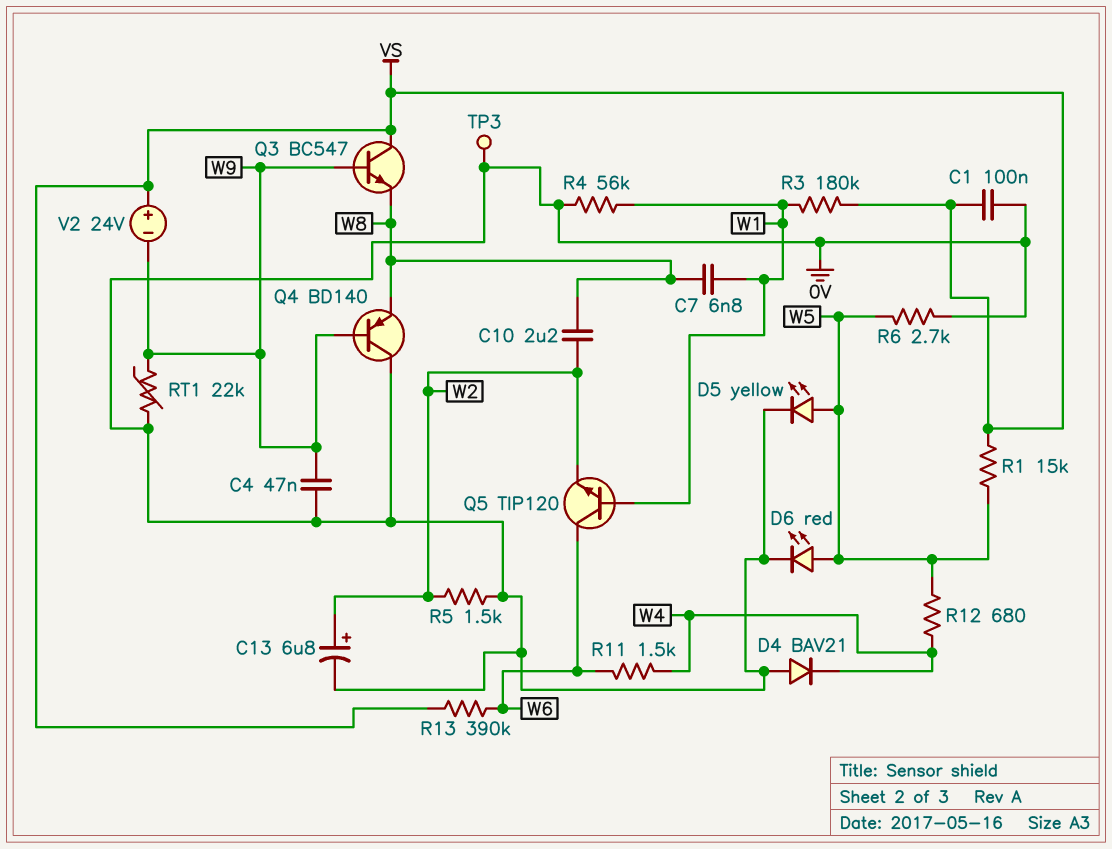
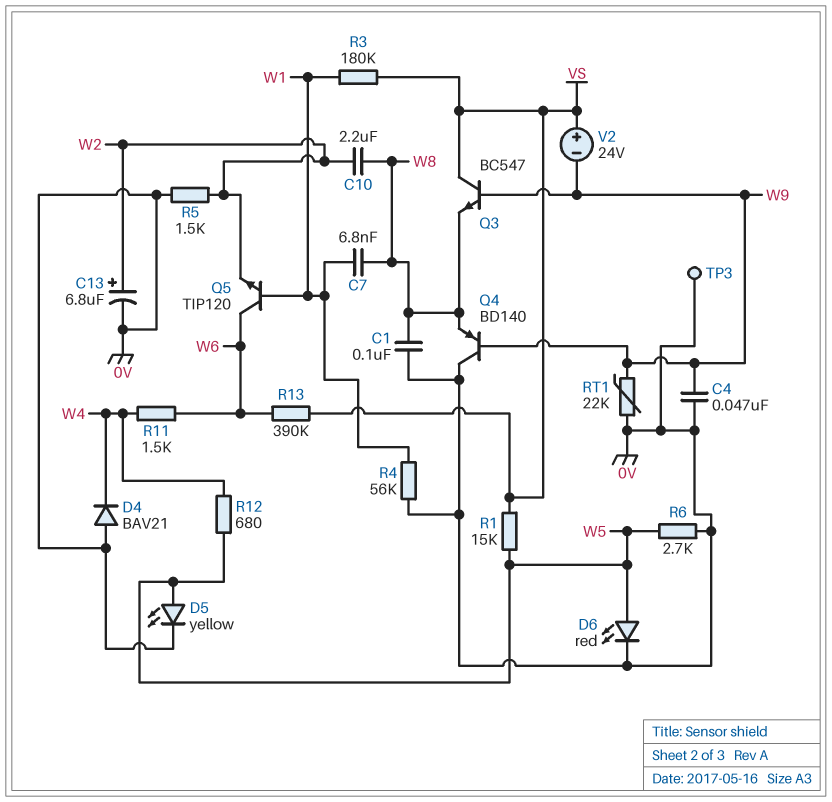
C1: 100nF (0V, VS) -> 100nF (0V, W8)

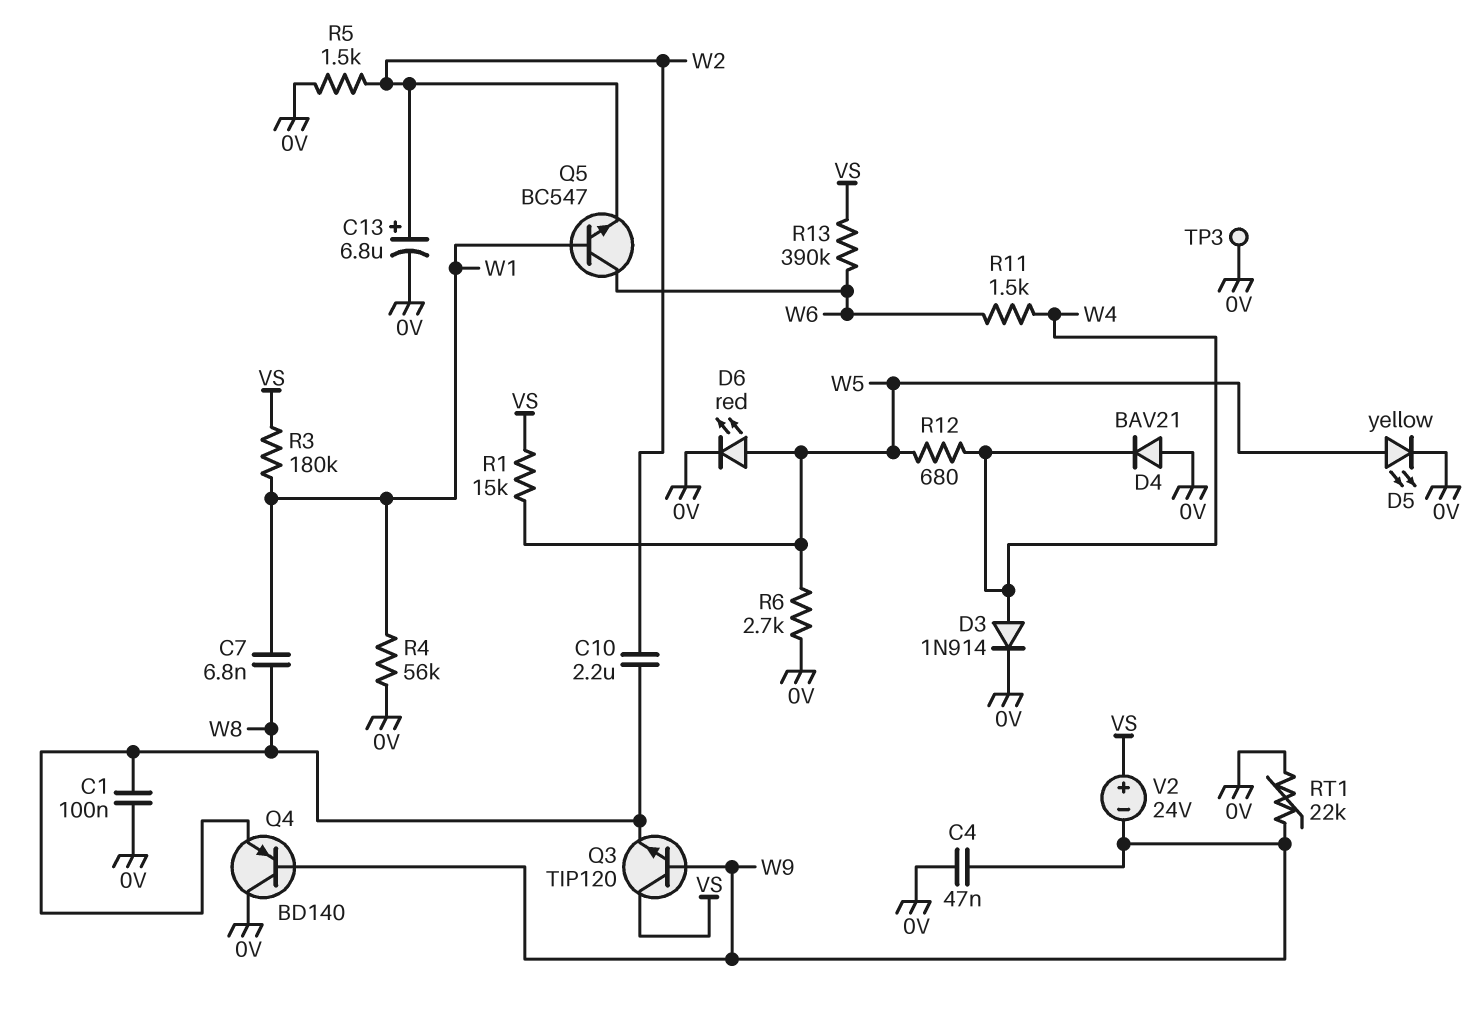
D3: none -> diode 1N914 (A W4, K 0V)
Q3: NPN BC547 (B W9, C VS, E W8) -> NPN TIP120 (B W9, C VS, E W8)
Q5: NPN TIP120 (B W1, C W6, E W2) -> NPN BC547 (B W1, C W6, E W2)

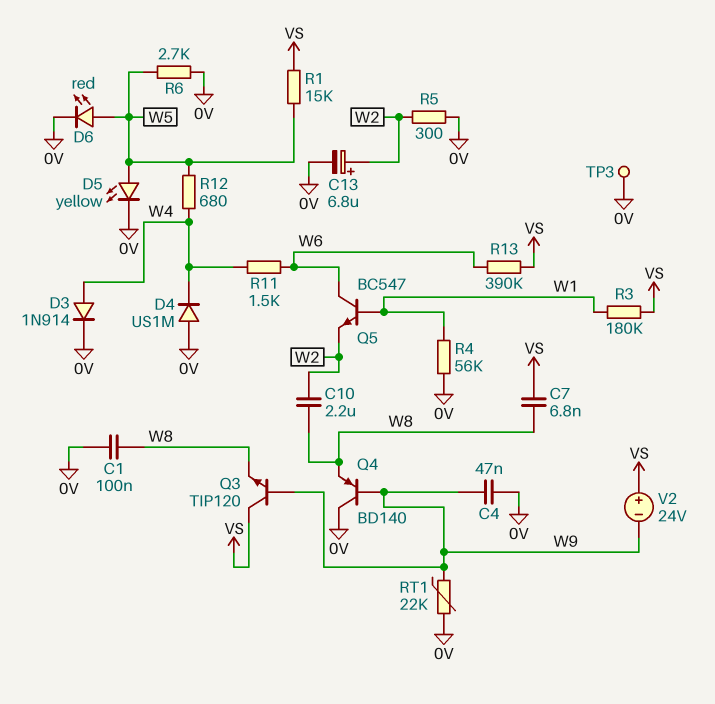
C7: 6.8nF (W1, W8) -> 6.8nF (VS, W8)
D4: diode BAV21 (A 0V, K W4) -> diode US1M (A 0V, K W4)
R5: 1.5k (0V, W2) -> 300 (0V, W2)

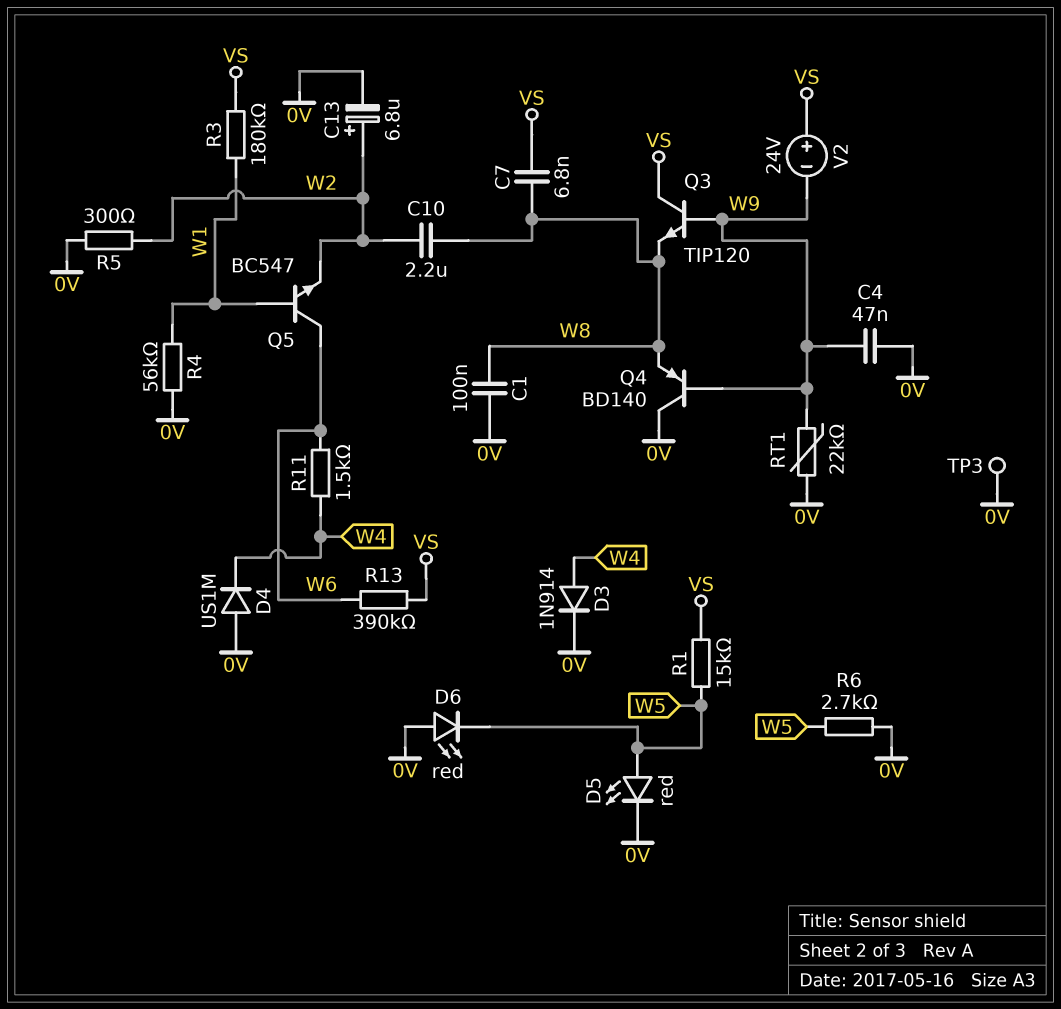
D5: LED yellow (A W5, K 0V) -> LED red (A W5, K 0V)
D6: LED red (A W5, K 0V) -> LED red (A 0V, K W5)
R12: 680 (W4, W5) -> none

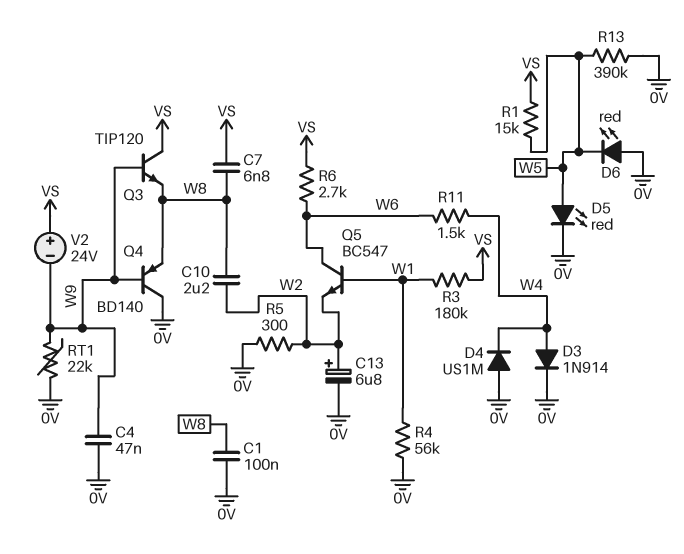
R6: 2.7k (0V, W5) -> 2.7k (VS, W6)
R13: 390k (VS, W6) -> 390k (0V, W5)
TP3: test point (0V) -> none

